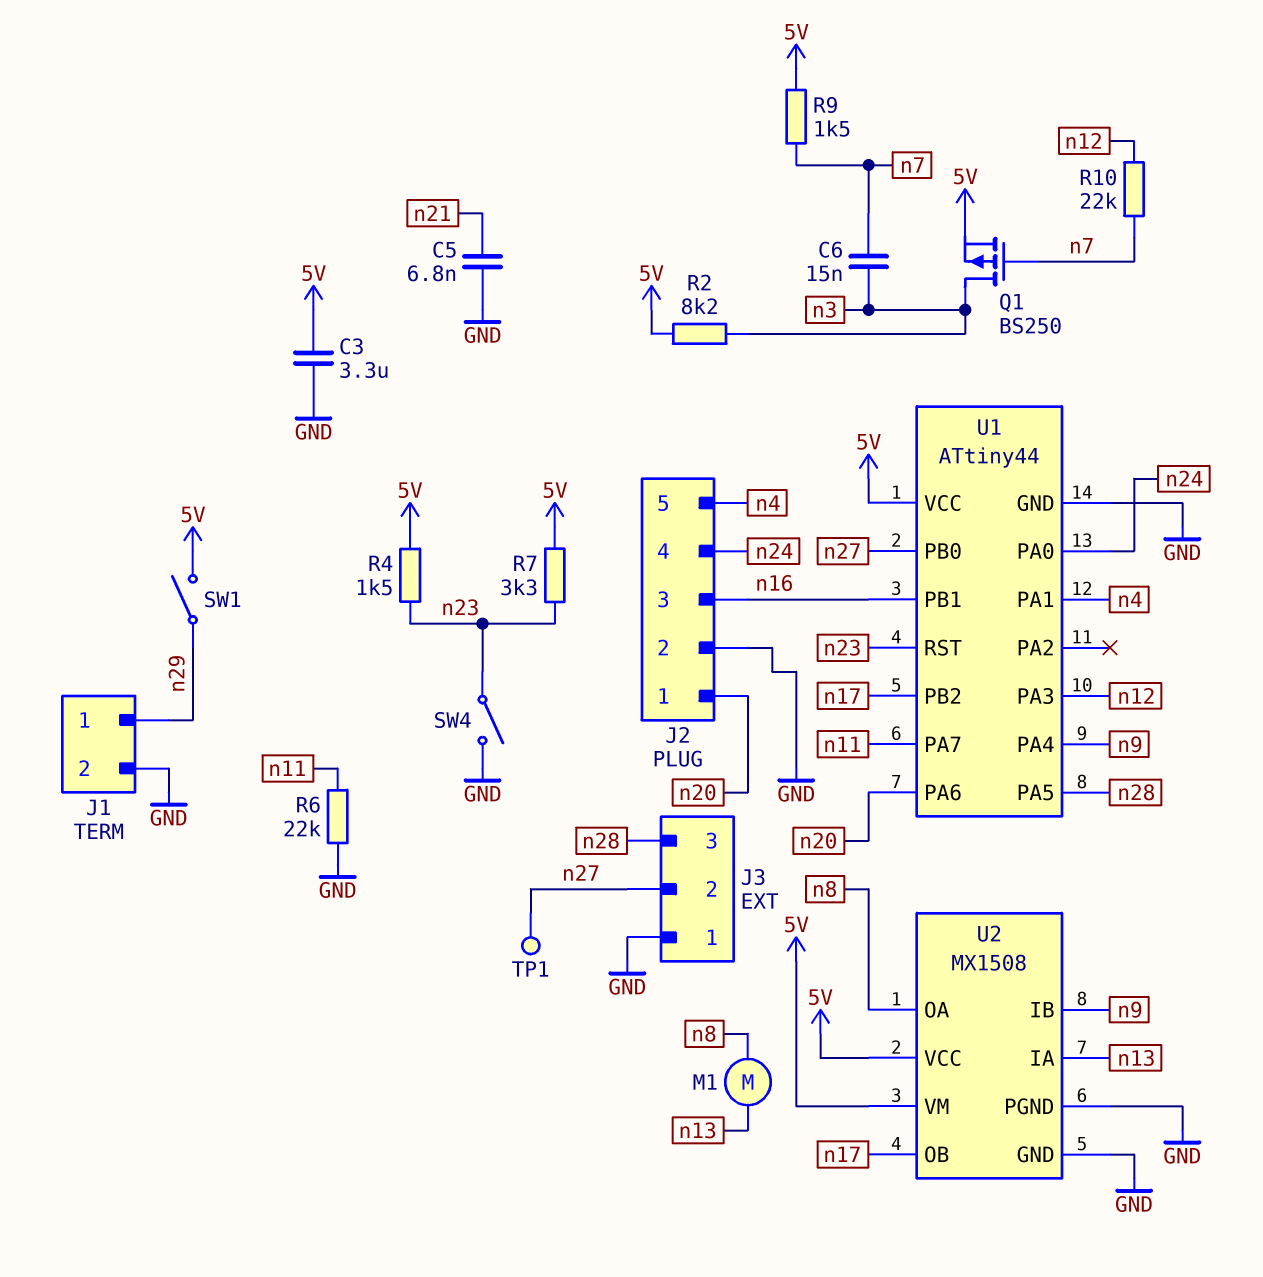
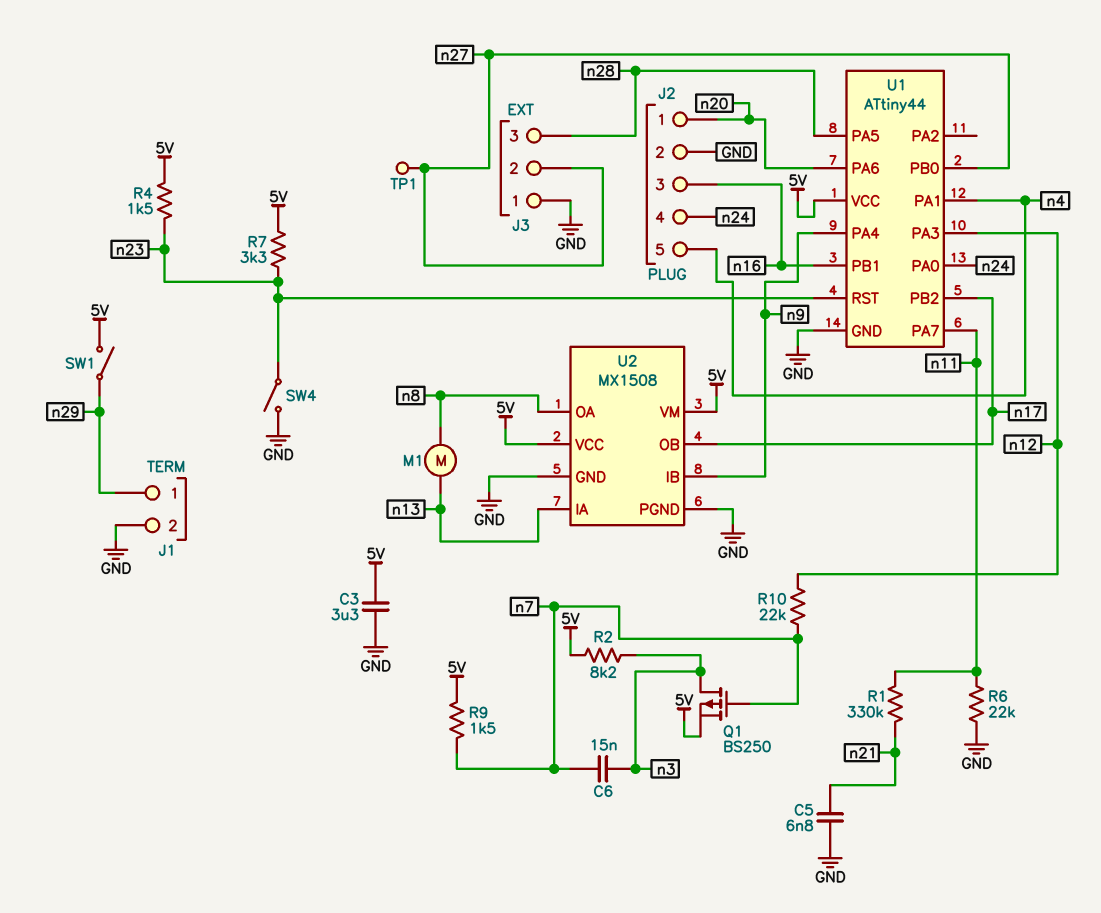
R1: none -> 330k (n11, n21)

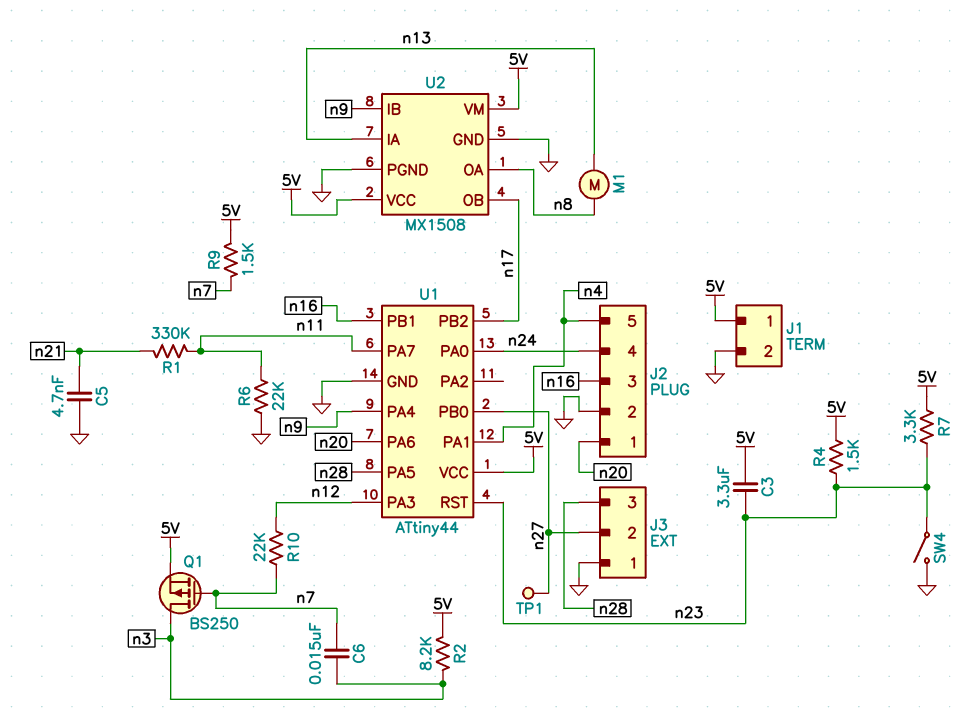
C3: 3.3uF (5V, GND) -> 3.3uF (5V, n23)
C5: 6.8nF (GND, n21) -> 4.7nF (GND, n21)
J1 pin 1: n29 -> 5V
SW1: switch (5V, n29) -> none

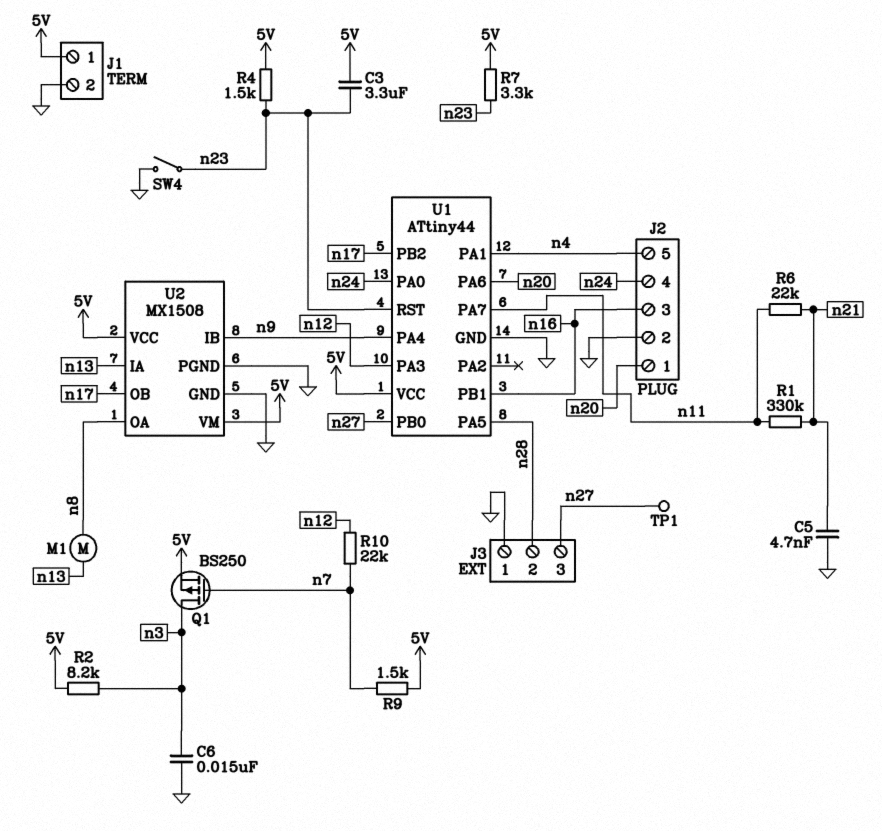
C6: 15nF (n3, n7) -> 15nF (GND, n3)
J3 pin 2: n27 -> n28
J3 pin 3: n28 -> n27
R6: 22k (GND, n11) -> 22k (n11, n21)

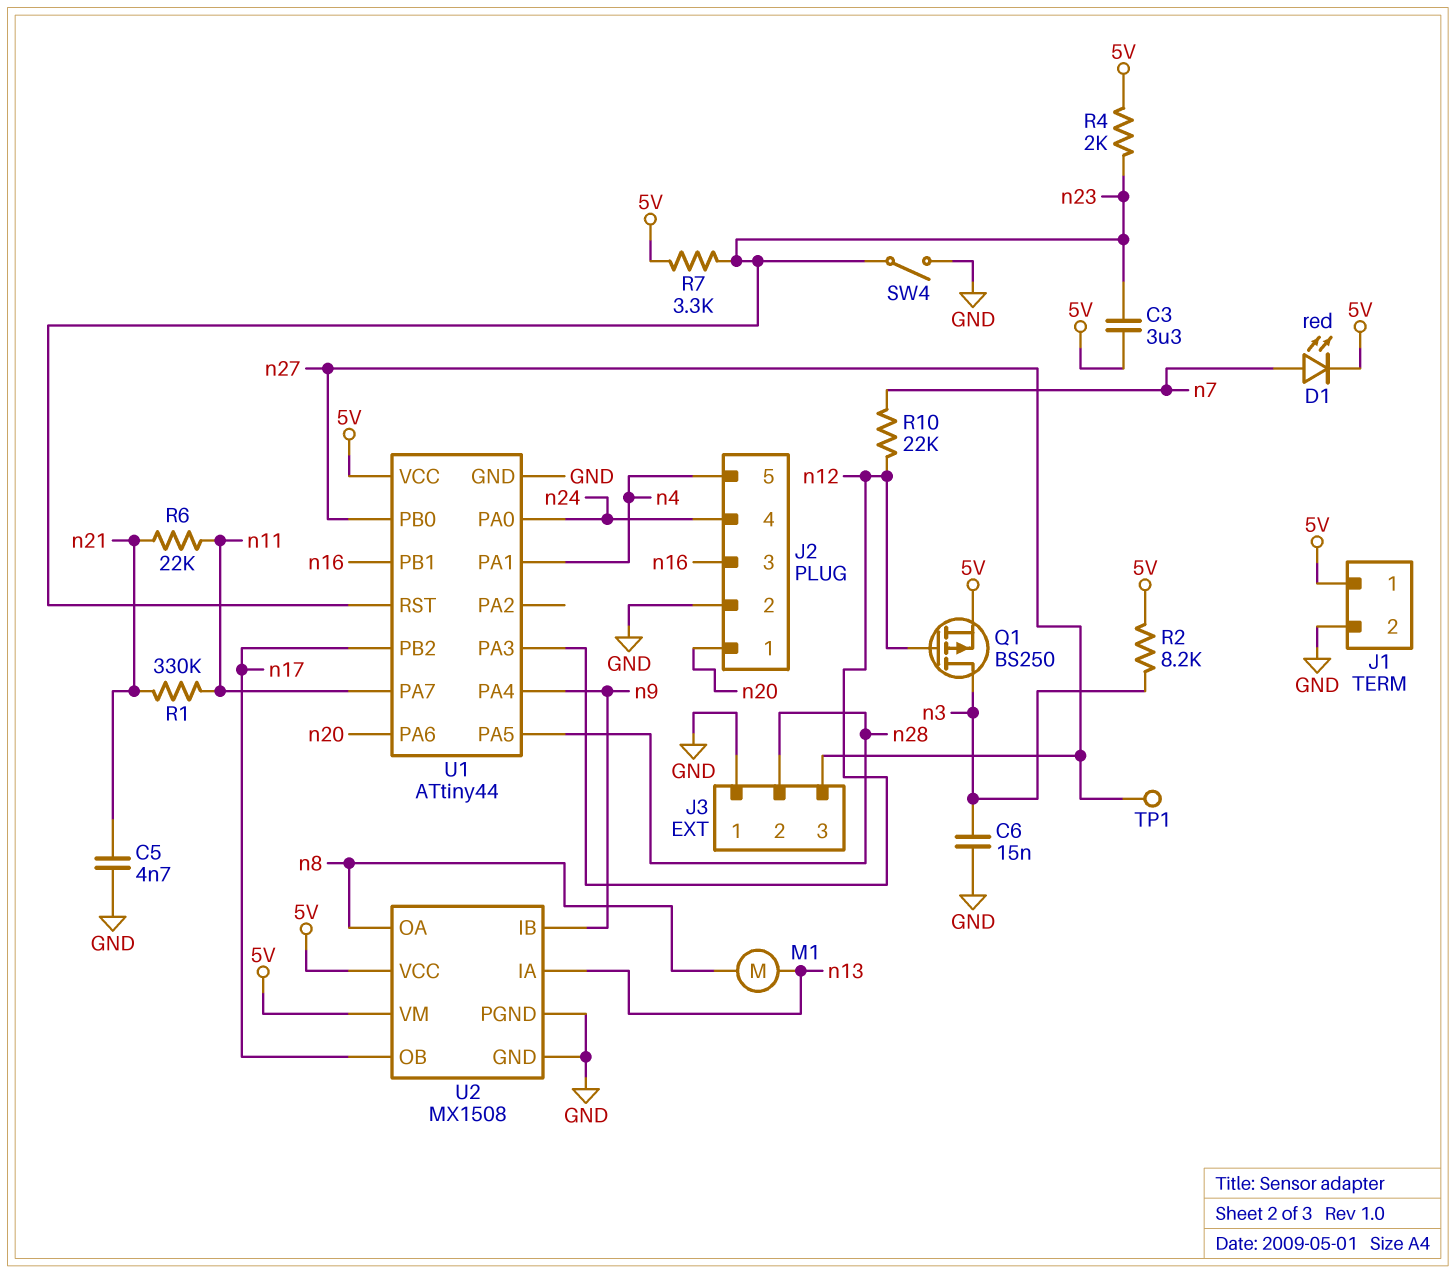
D1: none -> LED red (A n7, K 5V)
Q1: PMOS BS250 (G n7, D n3, S 5V) -> PMOS BS250 (G n12, D n3, S 5V)
R4: 1.5k (5V, n23) -> 2k (5V, n23)
R9: 1.5k (5V, n7) -> none

